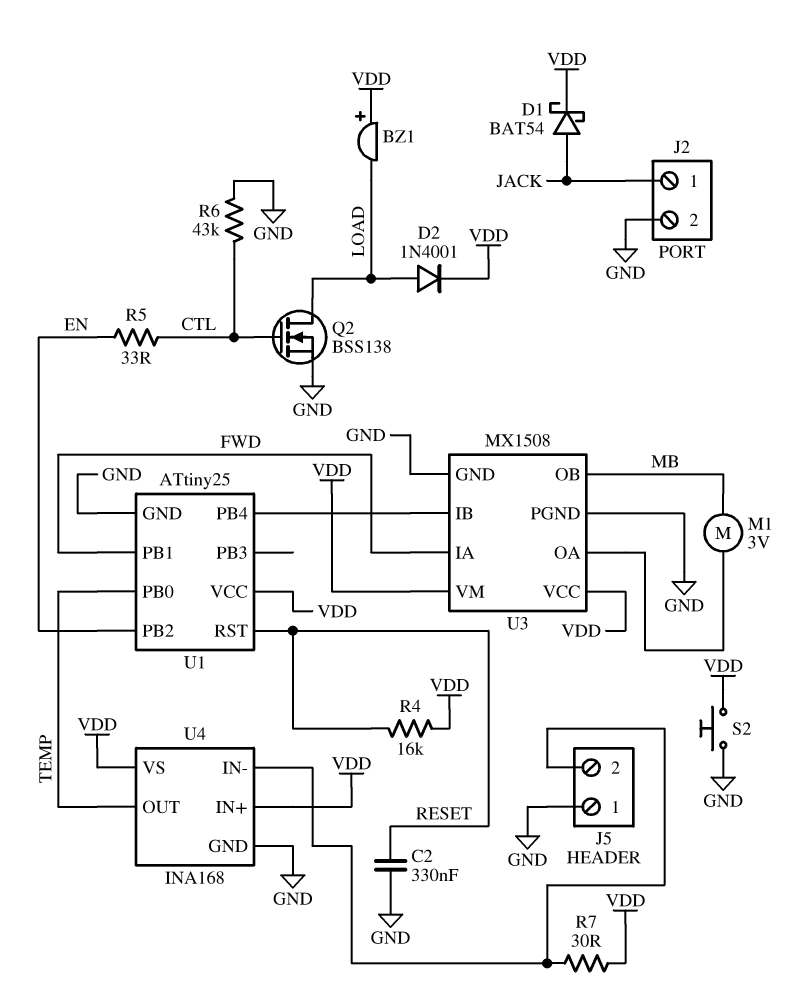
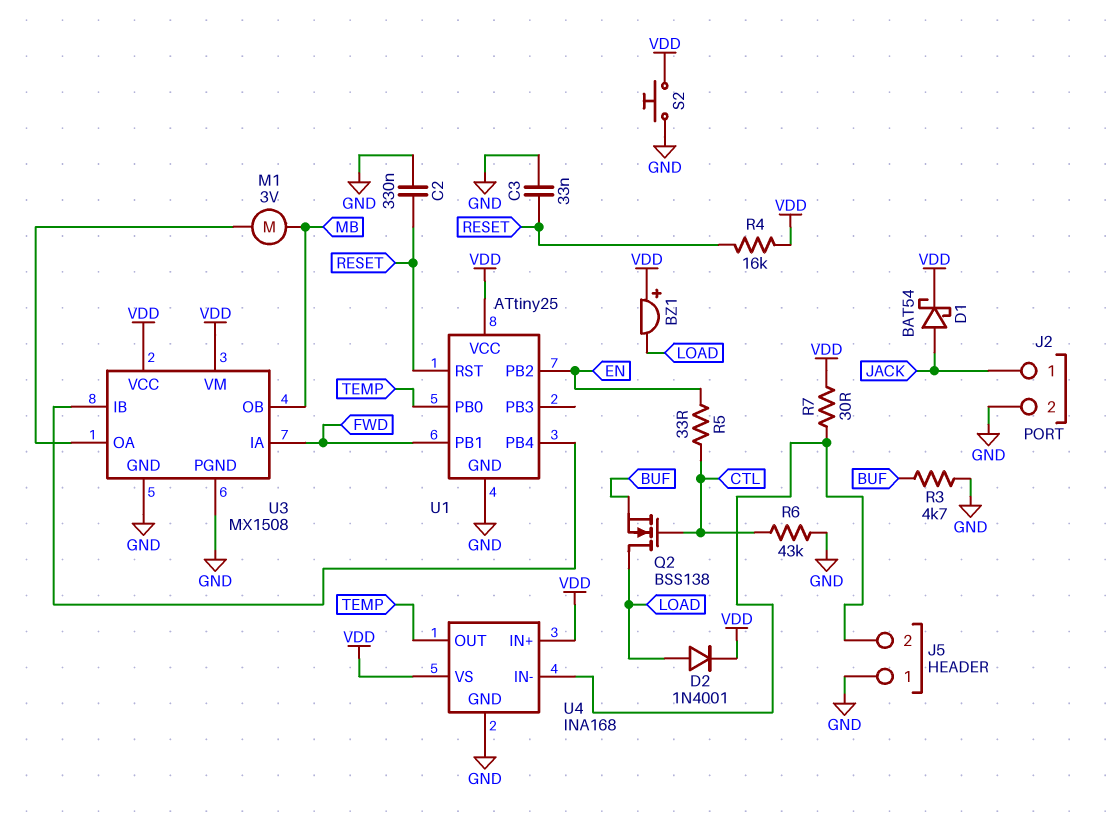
C3: none -> 33nF (GND, RESET)
Q2: NMOS BSS138 (G CTL, D LOAD, S GND) -> NMOS BSS138 (G CTL, D LOAD, S BUF)
R3: none -> 4.7k (BUF, GND)

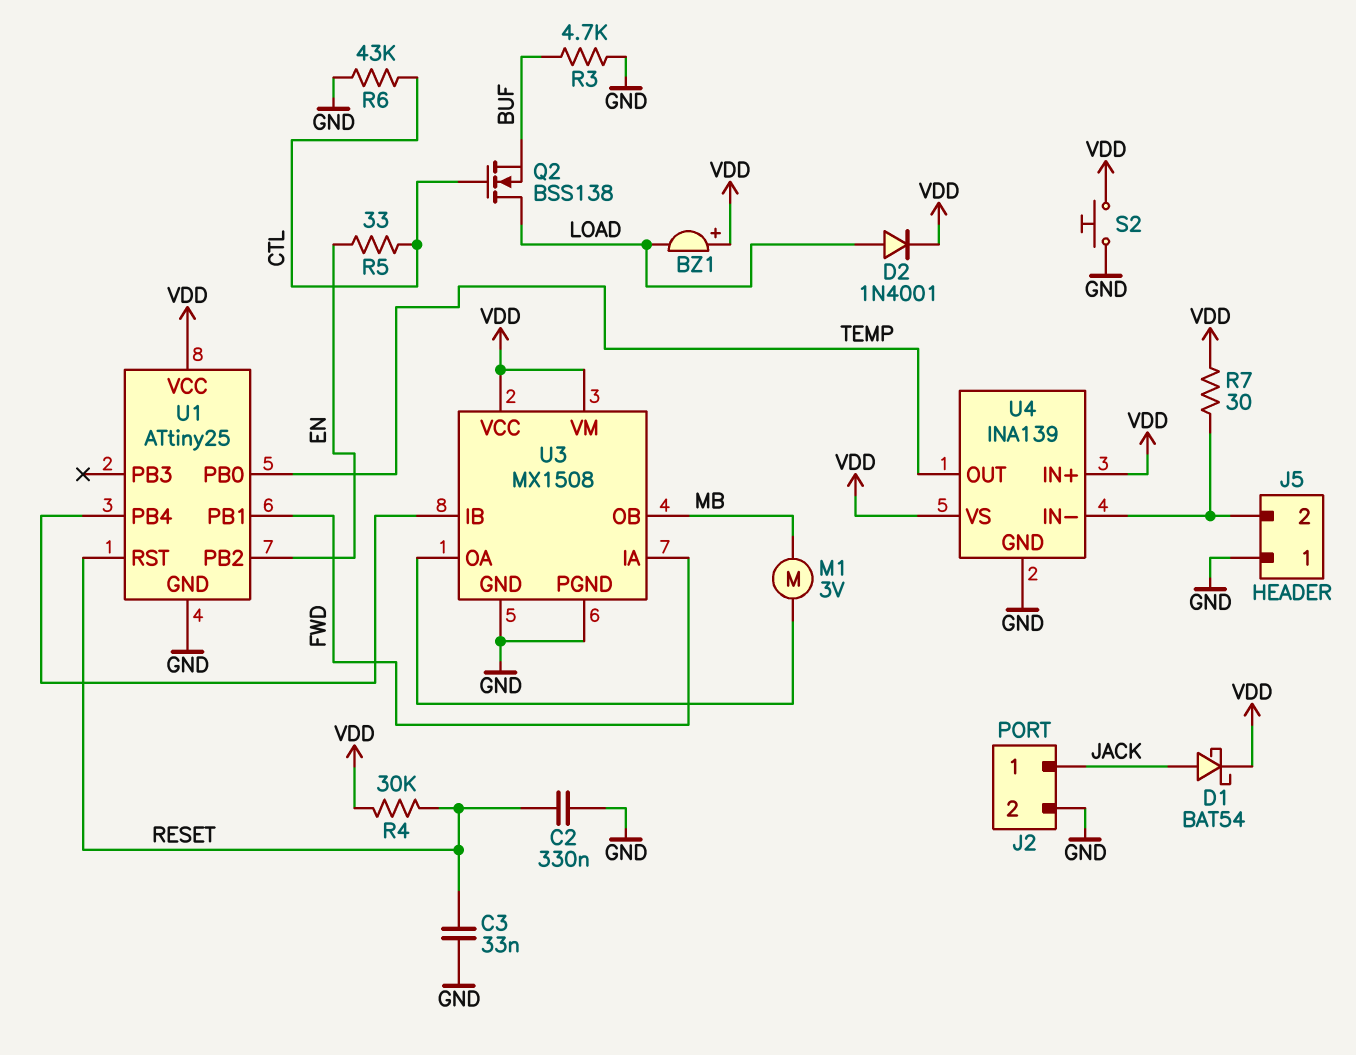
R4: 16k (RESET, VDD) -> 30k (RESET, VDD)
U4: INA168 -> INA139

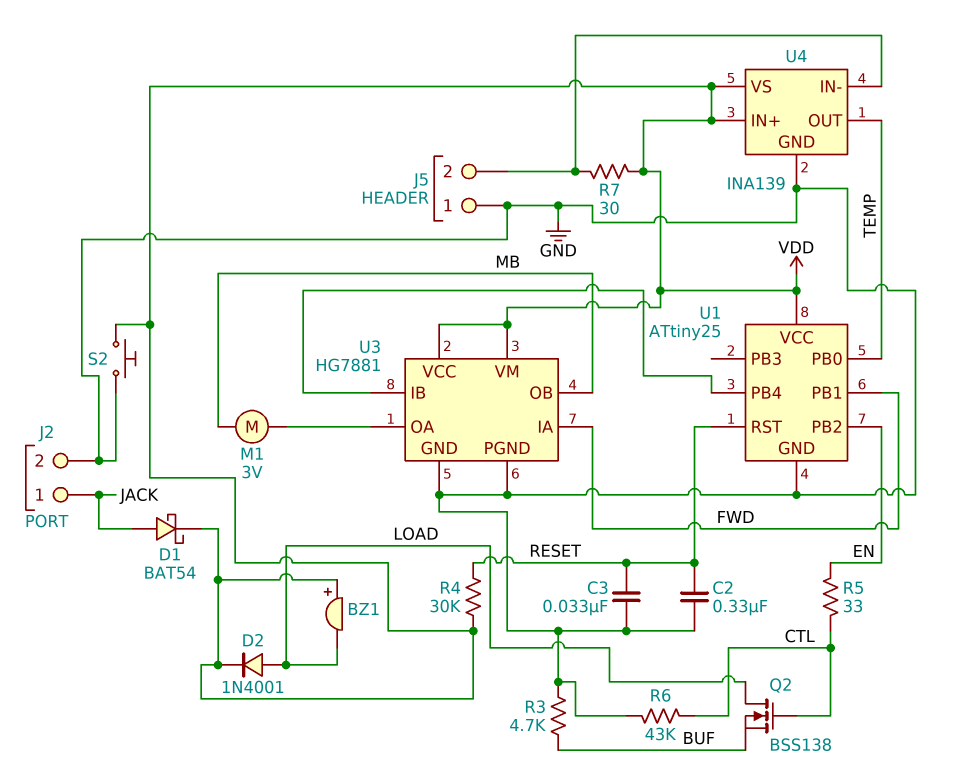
U3: MX1508 -> HG7881

